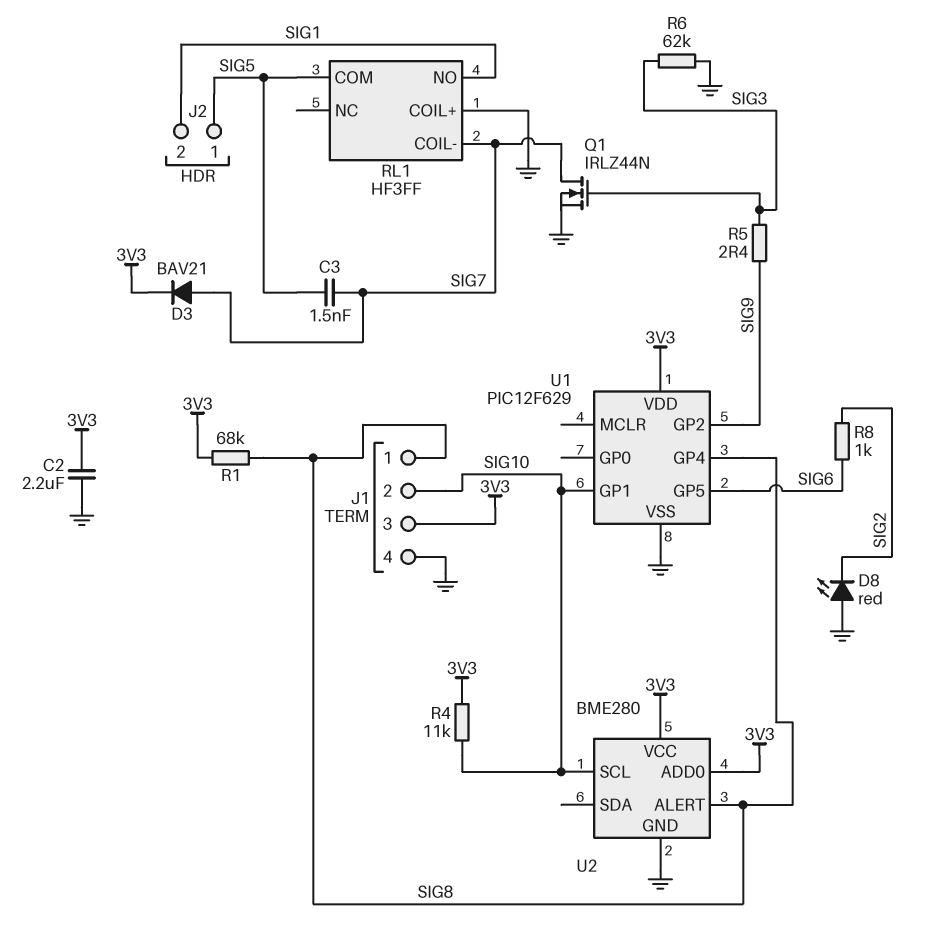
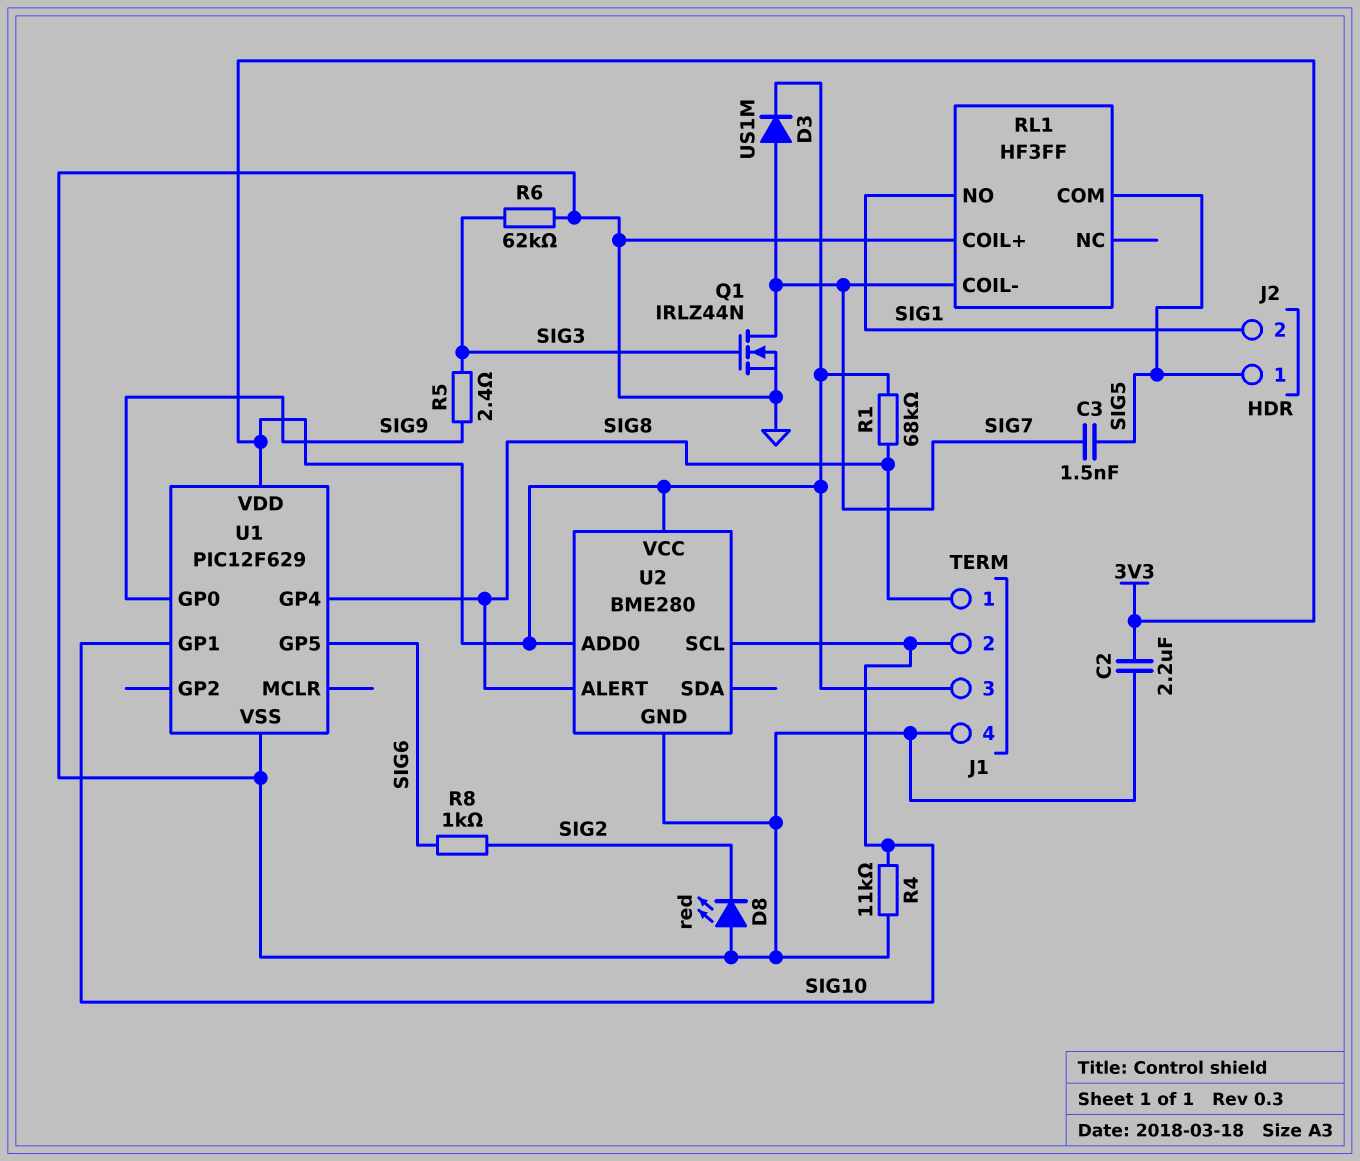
D3: diode BAV21 (A SIG7, K 3V3) -> diode US1M (A SIG7, K 3V3)
R4: 11k (3V3, SIG10) -> 11k (GND, SIG10)
U1 pin GP0: none -> SIG9
U1 pin GP2: SIG9 -> none

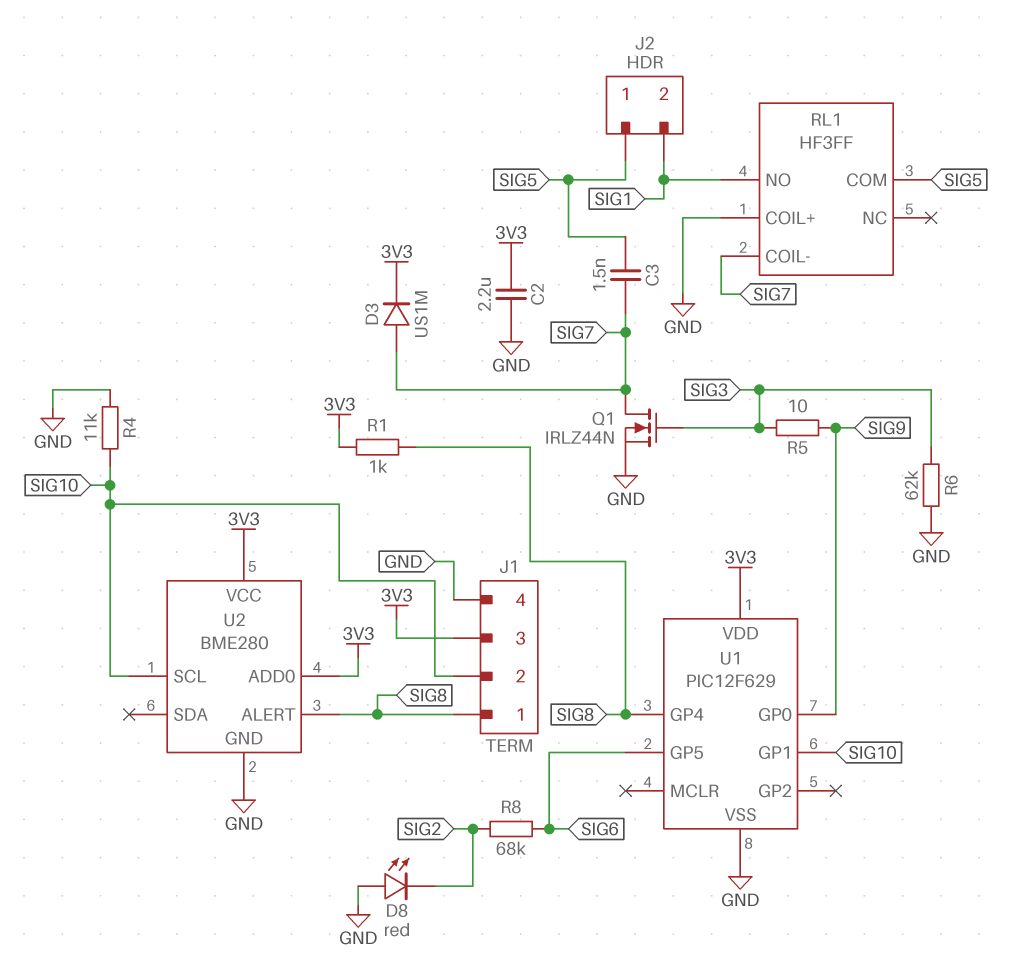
R1: 68k (3V3, SIG8) -> 1k (3V3, SIG8)
R5: 2.4 (SIG3, SIG9) -> 10 (SIG3, SIG9)
R8: 1k (SIG2, SIG6) -> 68k (SIG2, SIG6)

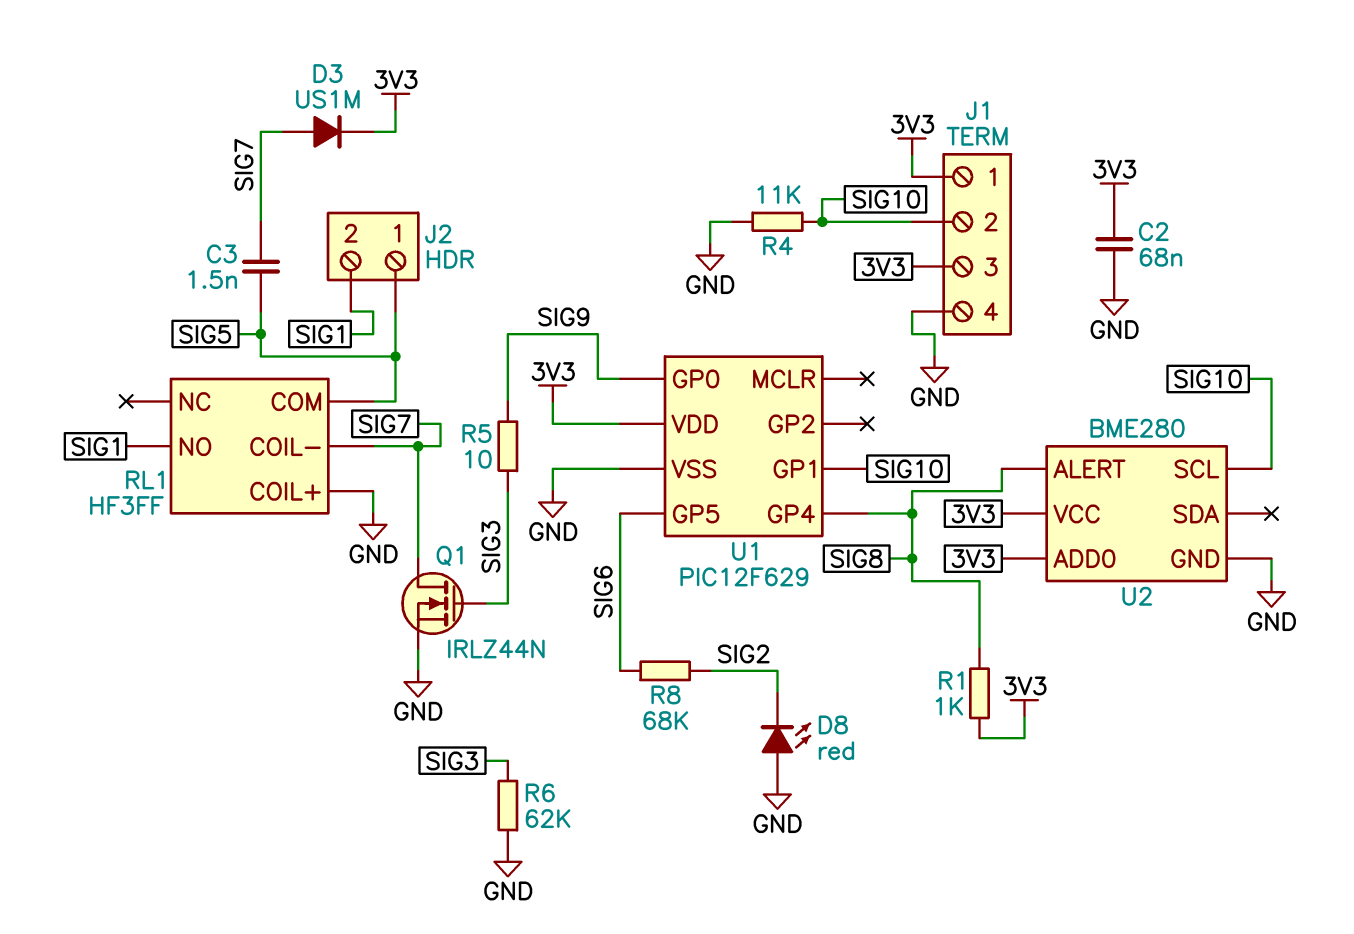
C2: 2.2uF (3V3, GND) -> 68nF (3V3, GND)
J1 pin 1: SIG8 -> 3V3

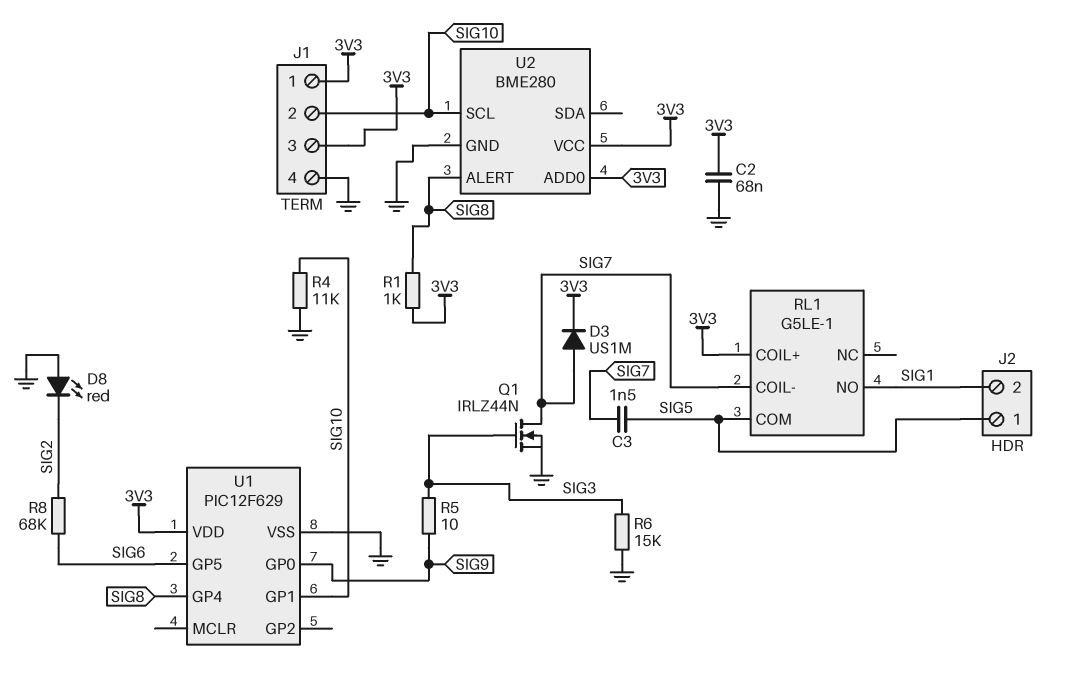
R6: 62k (GND, SIG3) -> 15k (GND, SIG3)
RL1: HF3FF -> G5LE-1
RL1 pin COIL+: GND -> 3V3

